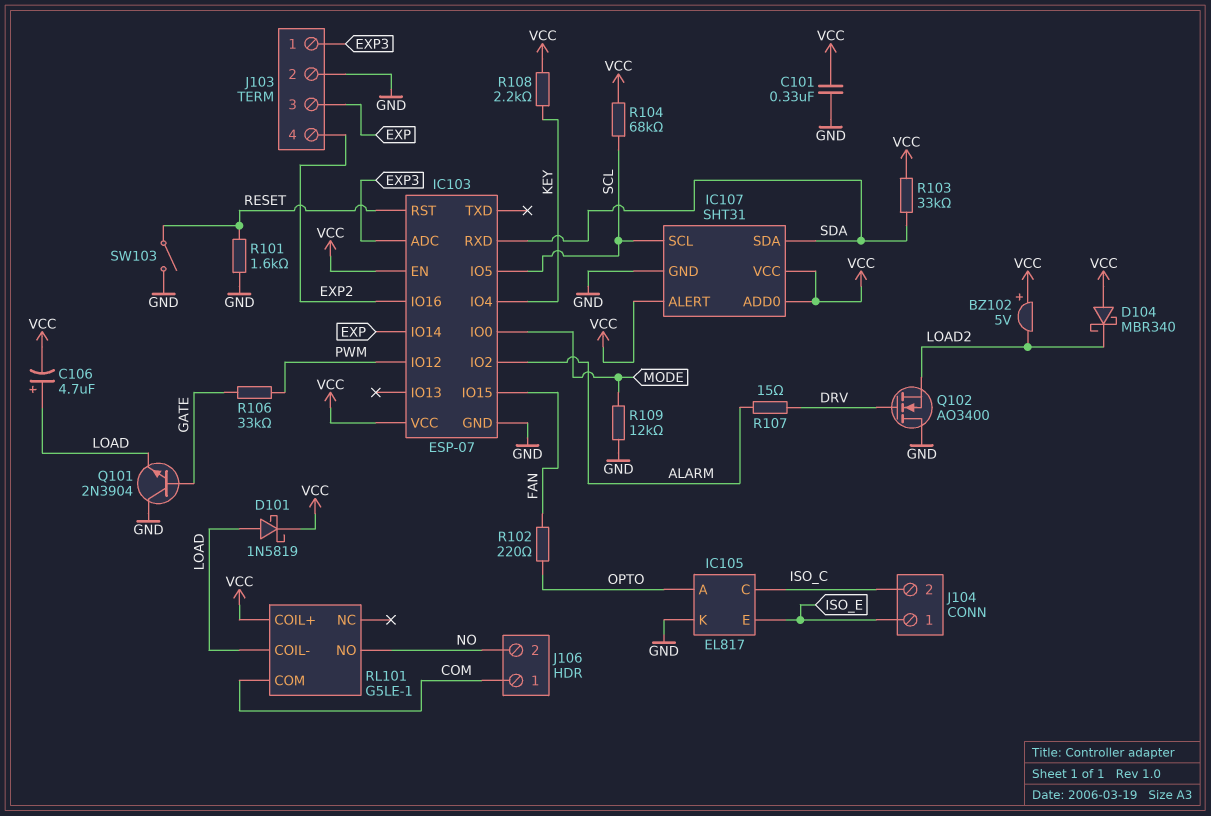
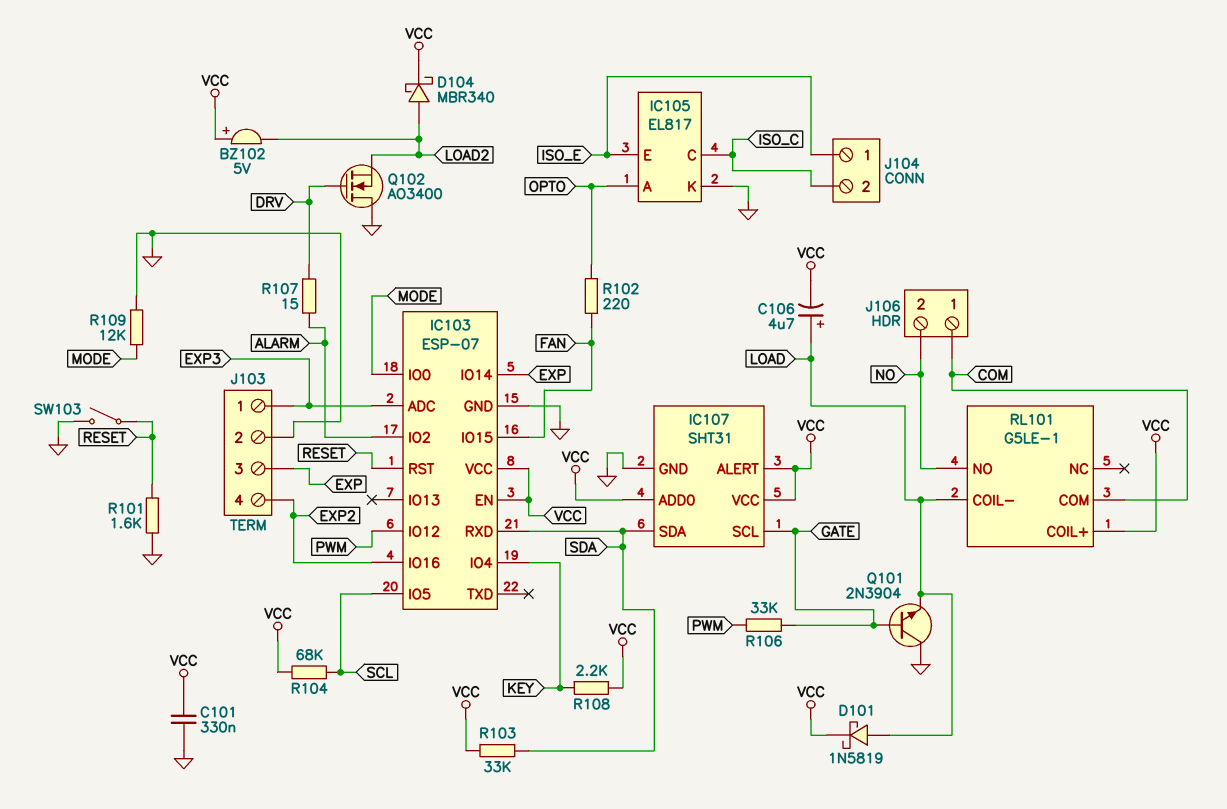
D104: schottky MBR340 (A VCC, K LOAD2) -> schottky MBR340 (A LOAD2, K VCC)
IC107 pin SCL: SCL -> GATE

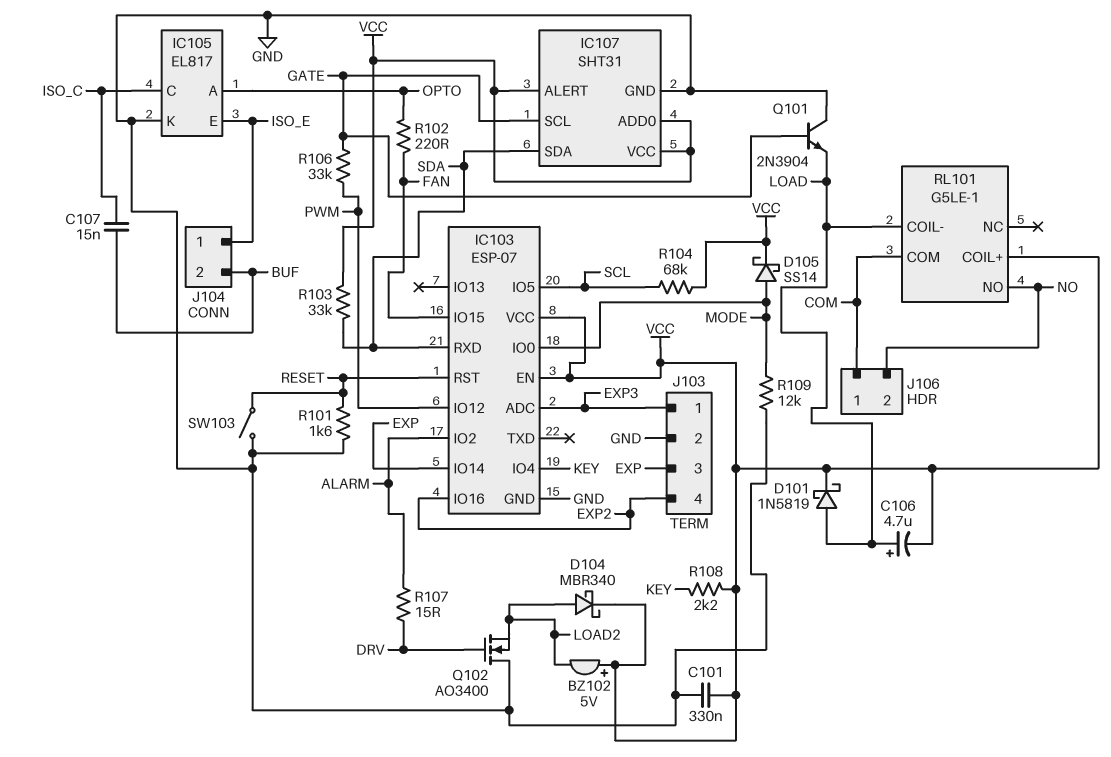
C107: none -> 15nF (BUF, ISO_C)
D105: none -> schottky SS14 (A MODE, K VCC)
J104 pin 2: ISO_C -> BUF

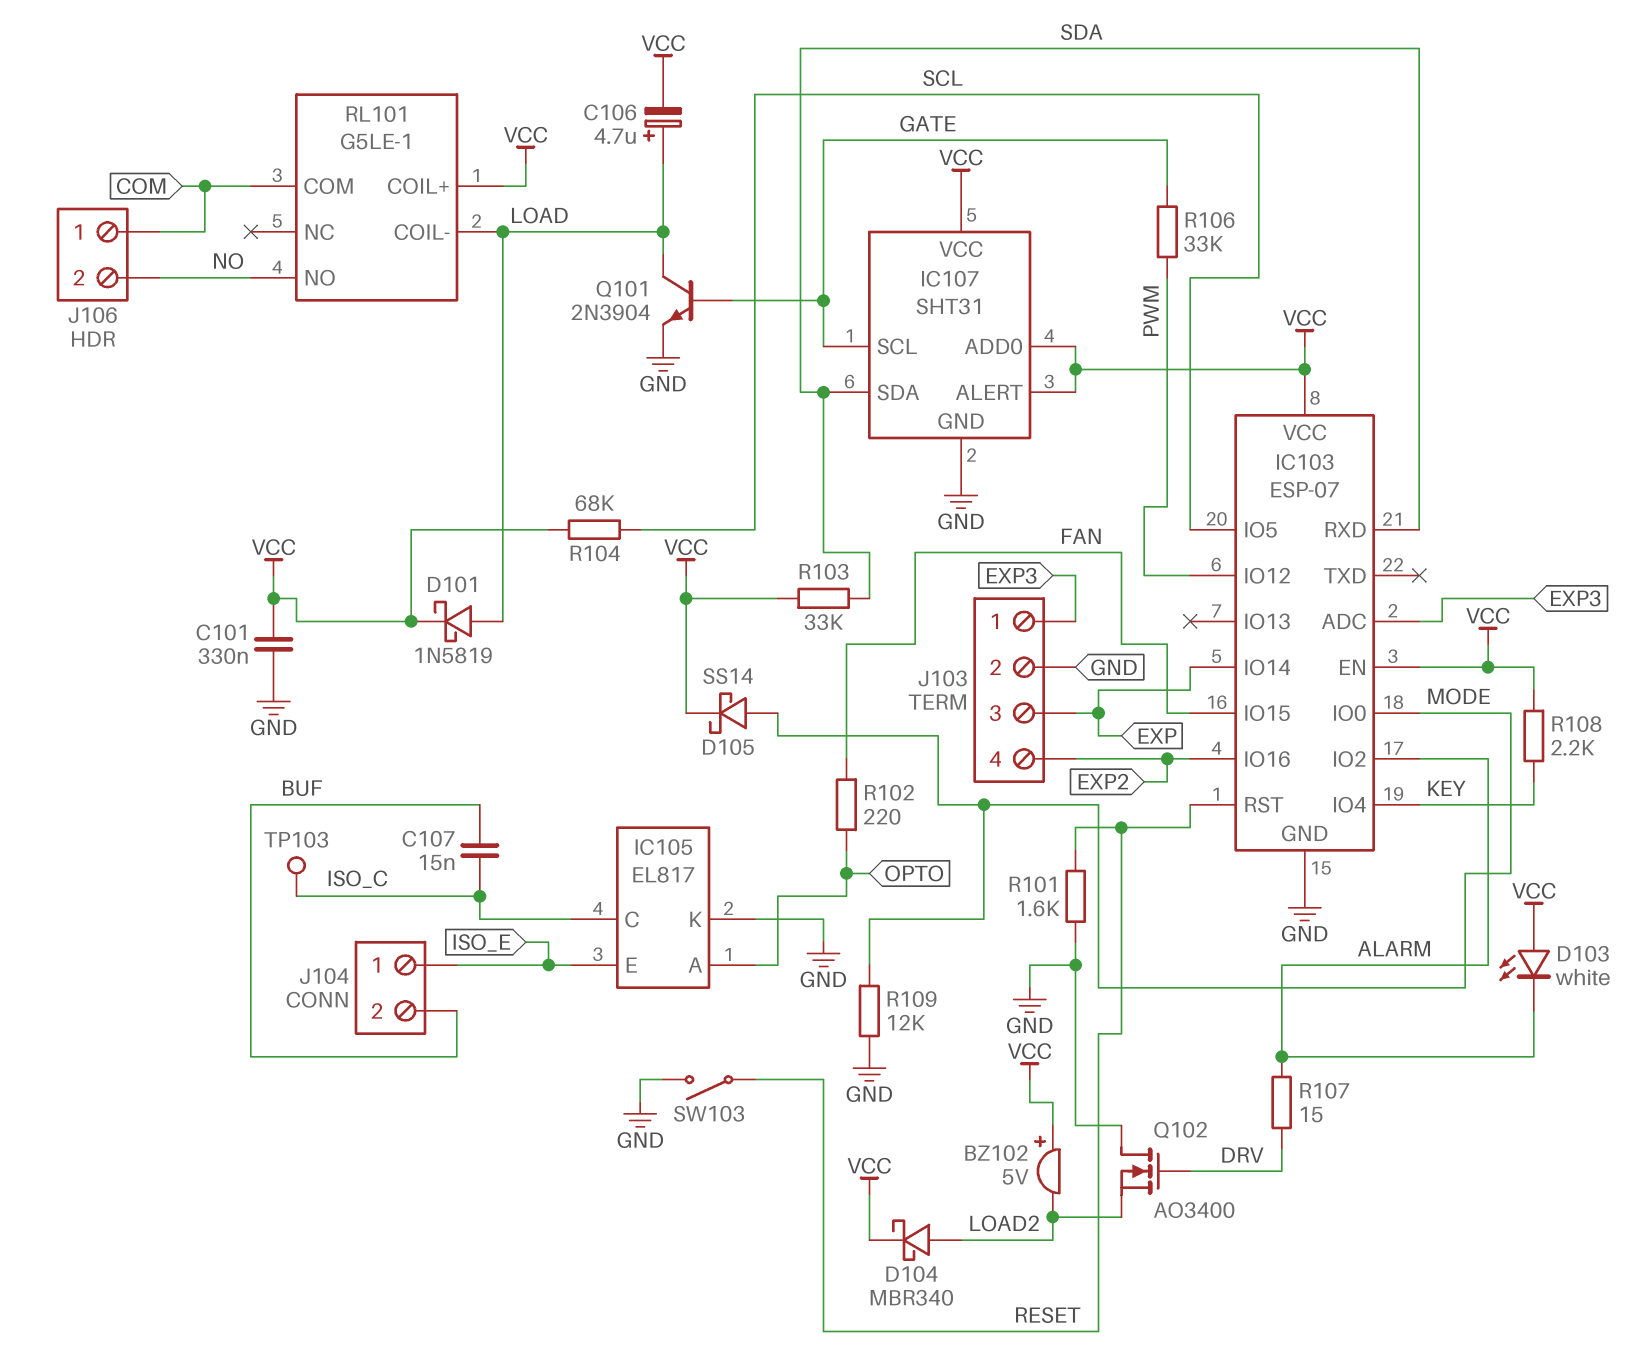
D103: none -> LED white (A VCC, K ALARM)
Q101: NPN 2N3904 (B GATE, C GND, E LOAD) -> NPN 2N3904 (B GATE, C LOAD, E GND)
TP103: none -> test point (ISO_C)

